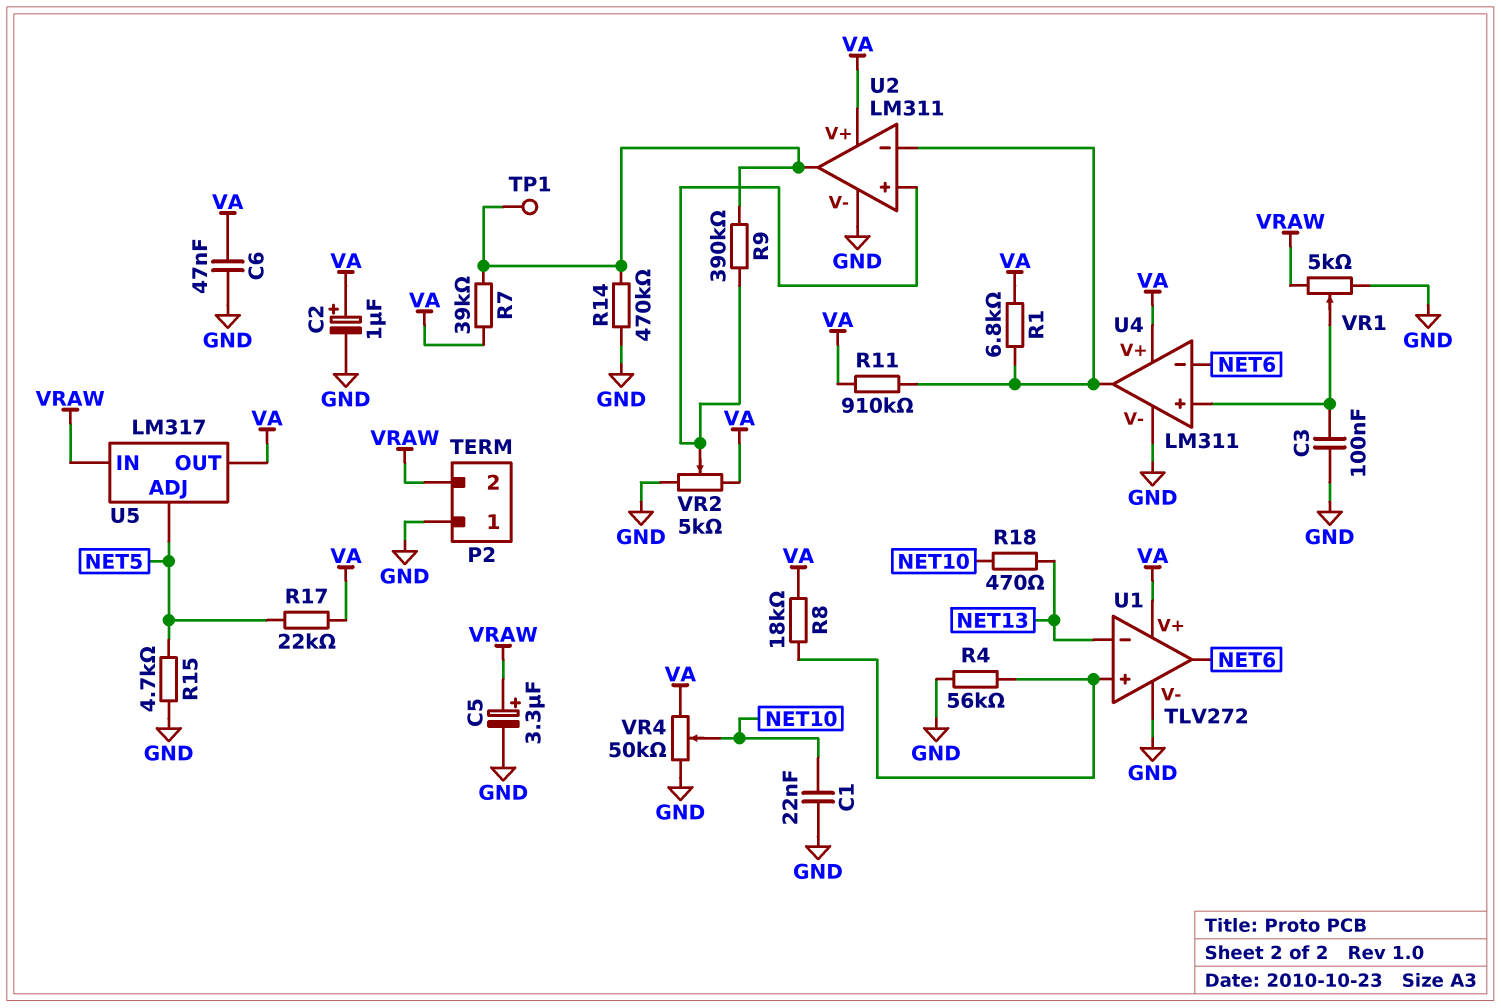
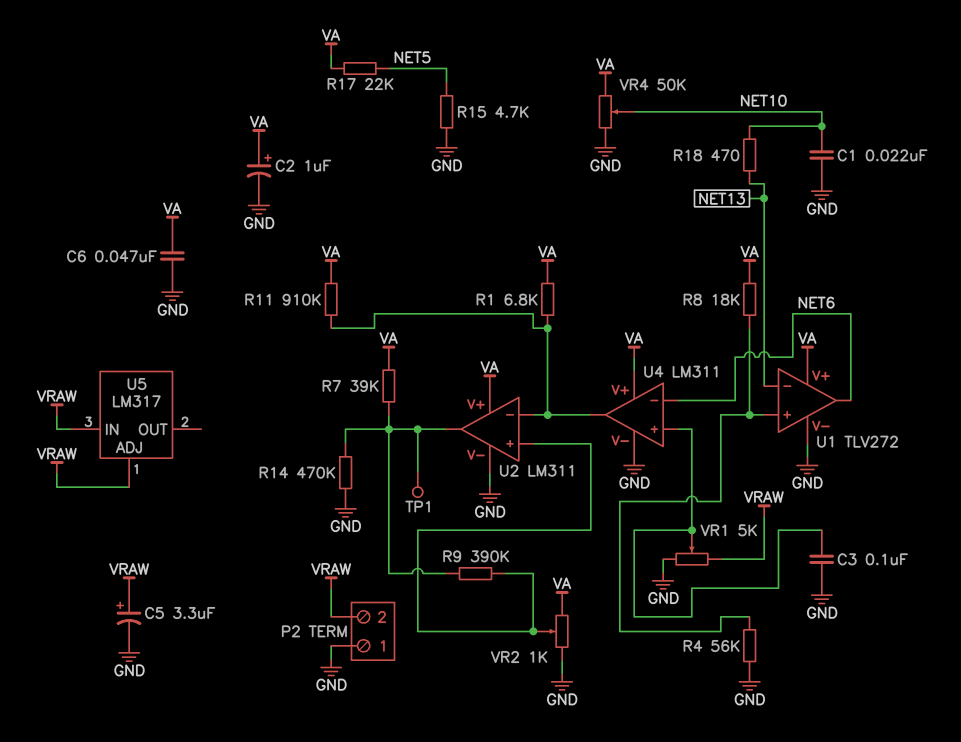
U5 pin ADJ: NET5 -> VRAW
U5 pin OUT: VA -> none
VR2: 5k (GND, VA, wiper U2/in+) -> 1k (GND, VA, wiper U2/in+)

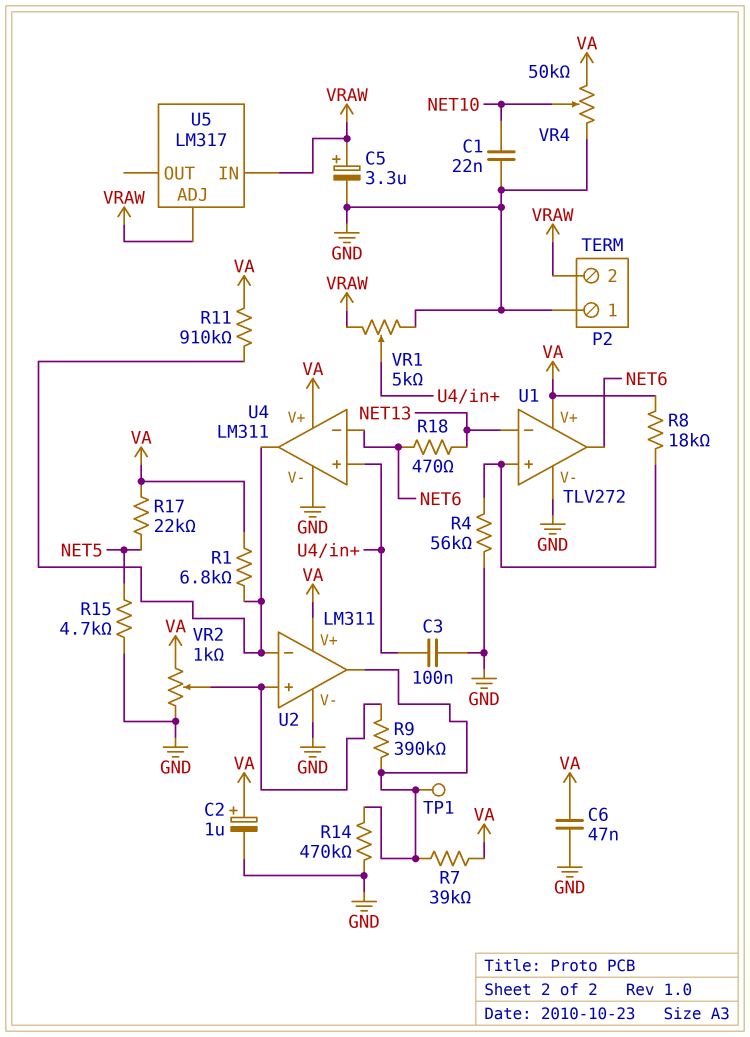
R18: 470 (NET10, NET13) -> 470 (NET6, NET13)

